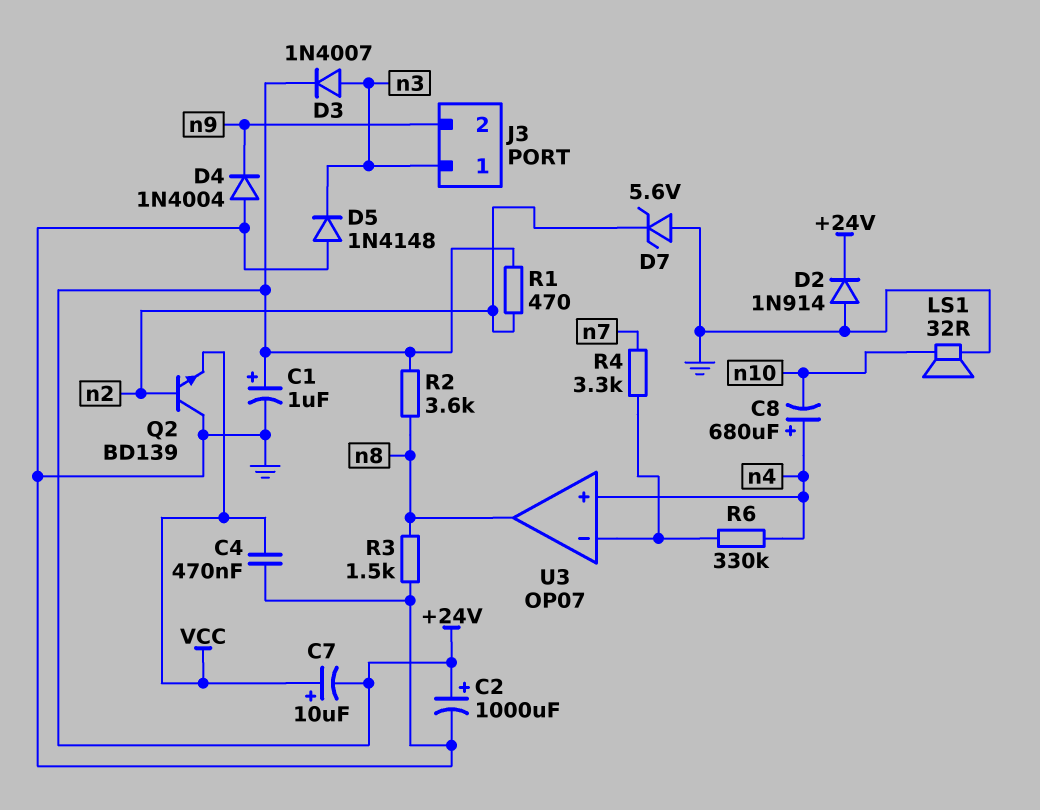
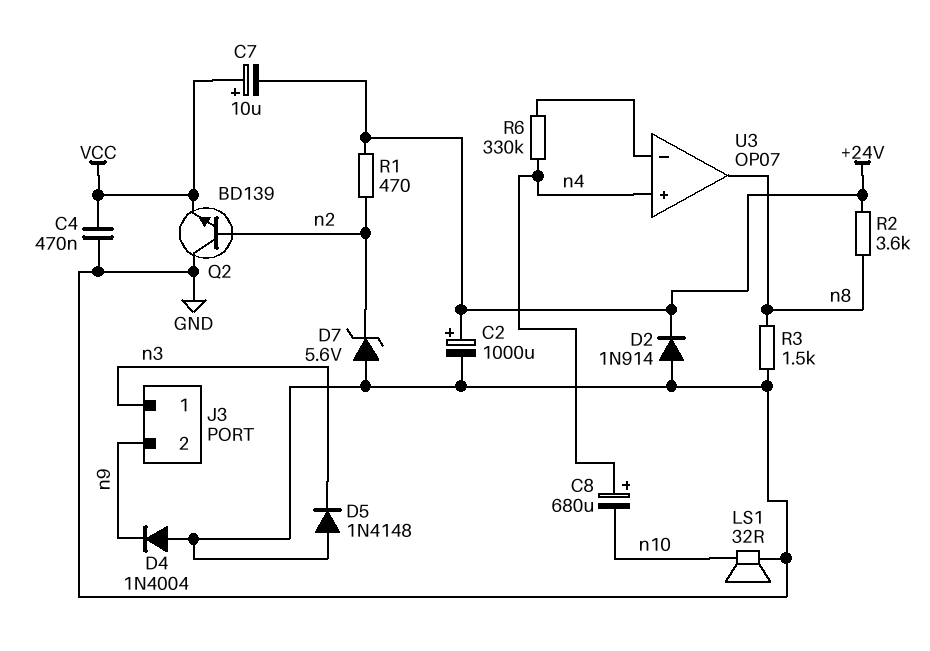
C1: 1uF (plus +24V, minus GND) -> none
D3: diode 1N4007 (A n3, K +24V) -> none
R4: 3.3k (U3/in-, n7) -> none

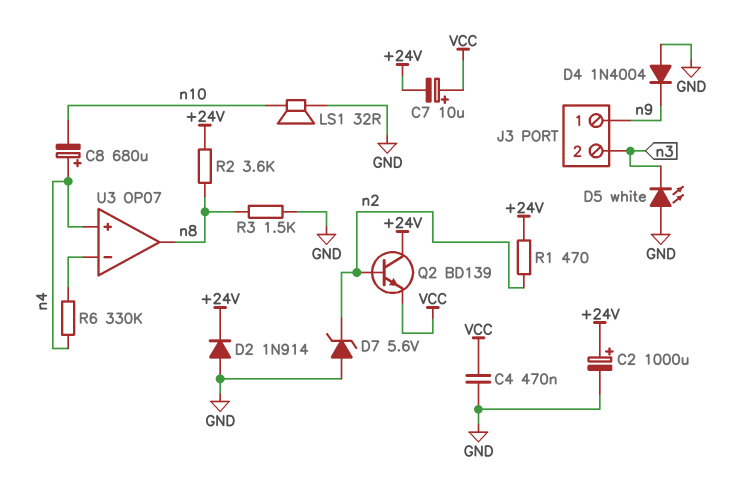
D5: diode 1N4148 (A GND, K n3) -> LED white (A GND, K n3)
J3 pin 1: n3 -> n9
J3 pin 2: n9 -> n3
Q2: NPN BD139 (B n2, C GND, E VCC) -> NPN BD139 (B n2, C +24V, E VCC)

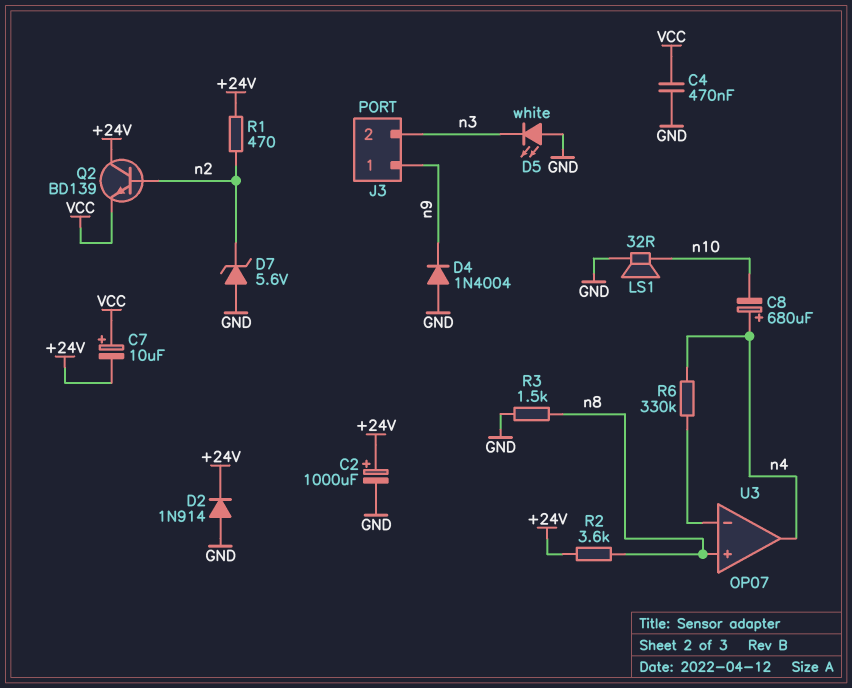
U3 pin in+: n4 -> n8
U3 pin out: n8 -> n4

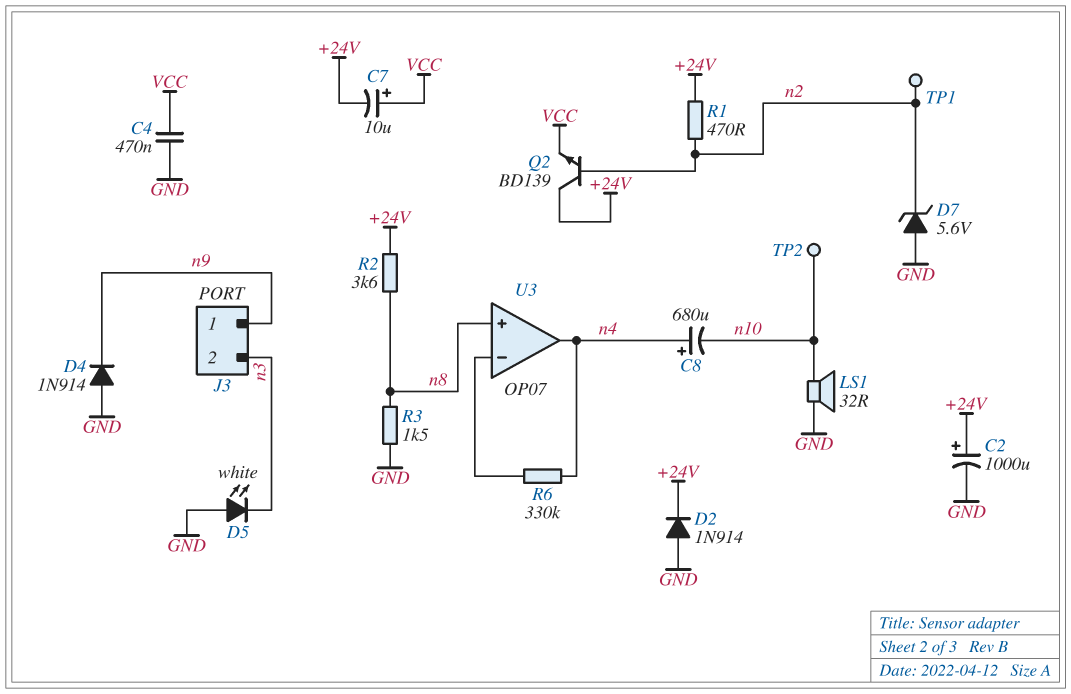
D4: diode 1N4004 (A GND, K n9) -> diode 1N914 (A GND, K n9)
TP1: none -> test point (n2)
TP2: none -> test point (n10)

